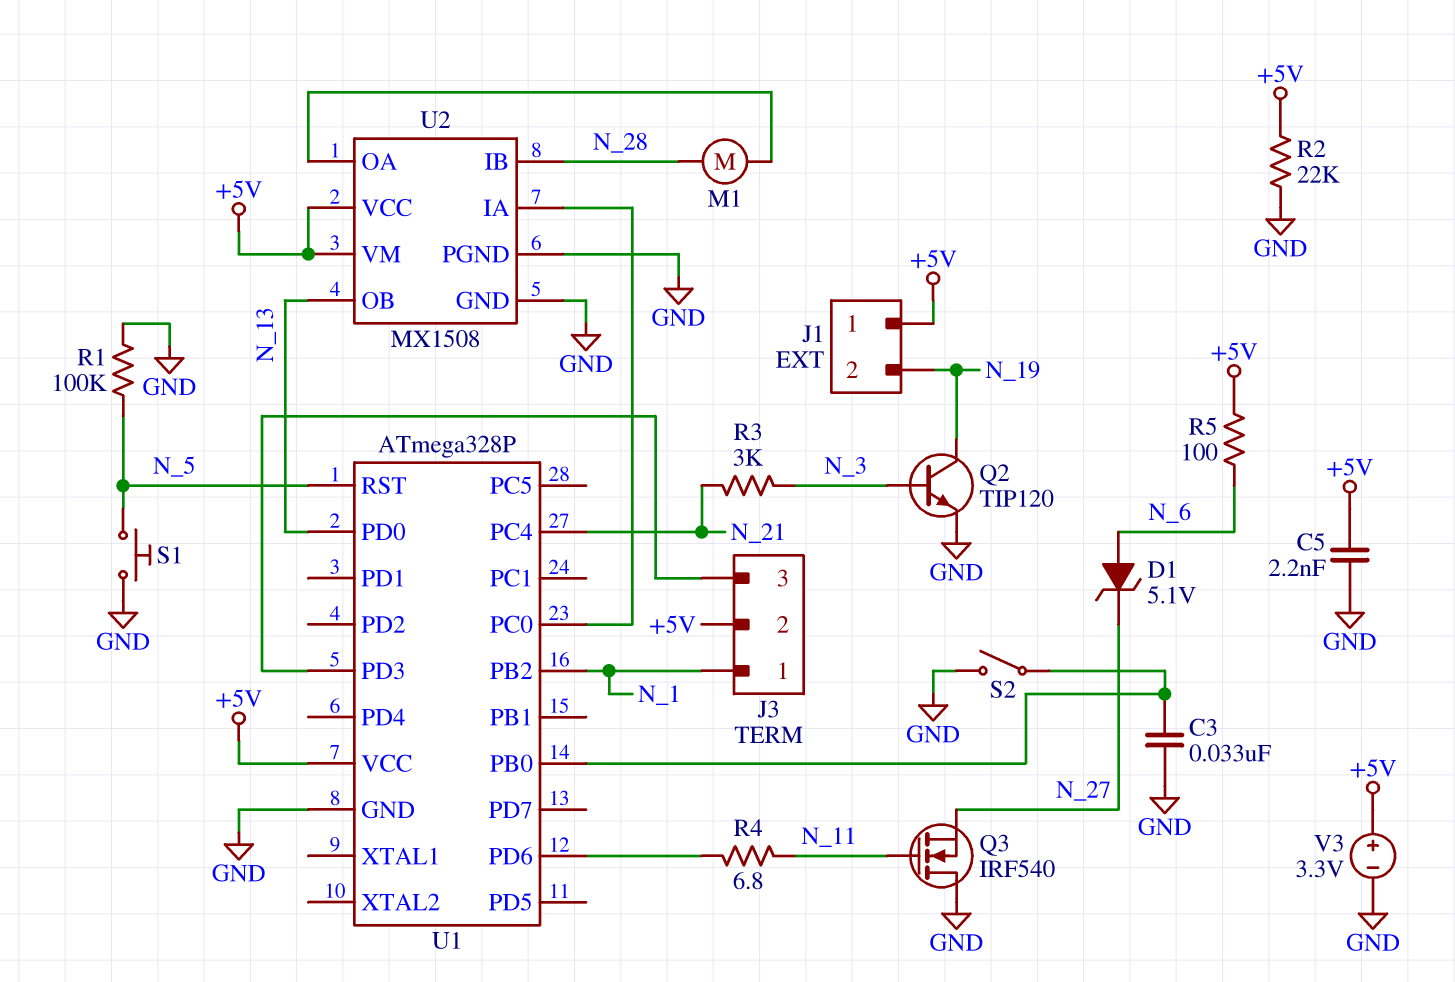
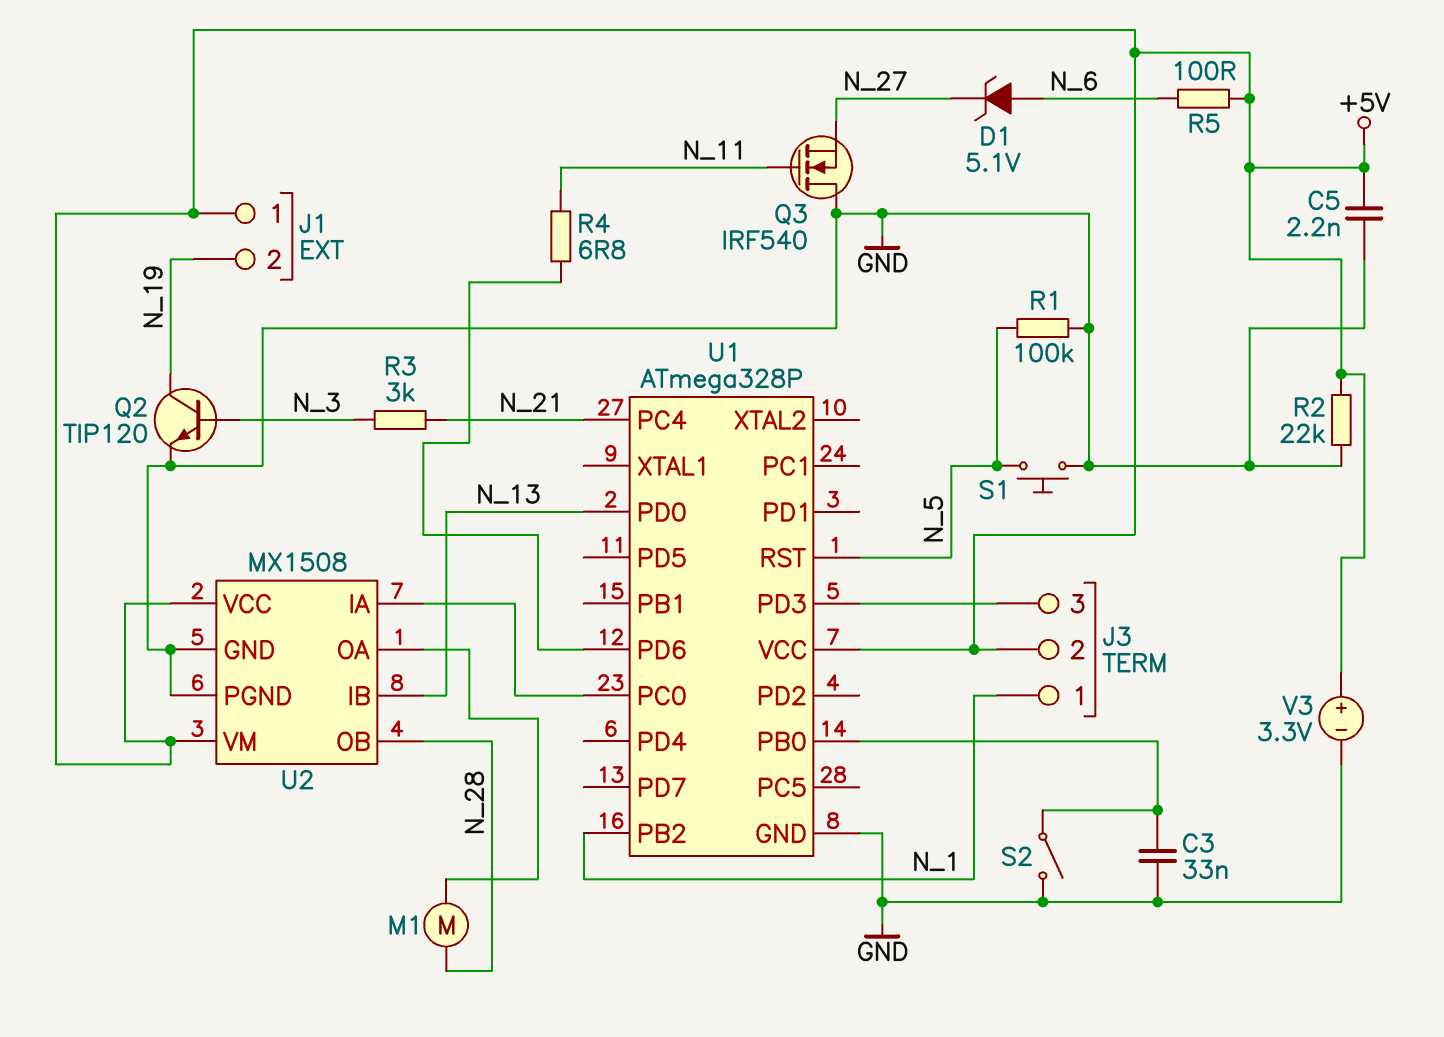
U2 pin IB: N_28 -> N_13
U2 pin OB: N_13 -> N_28

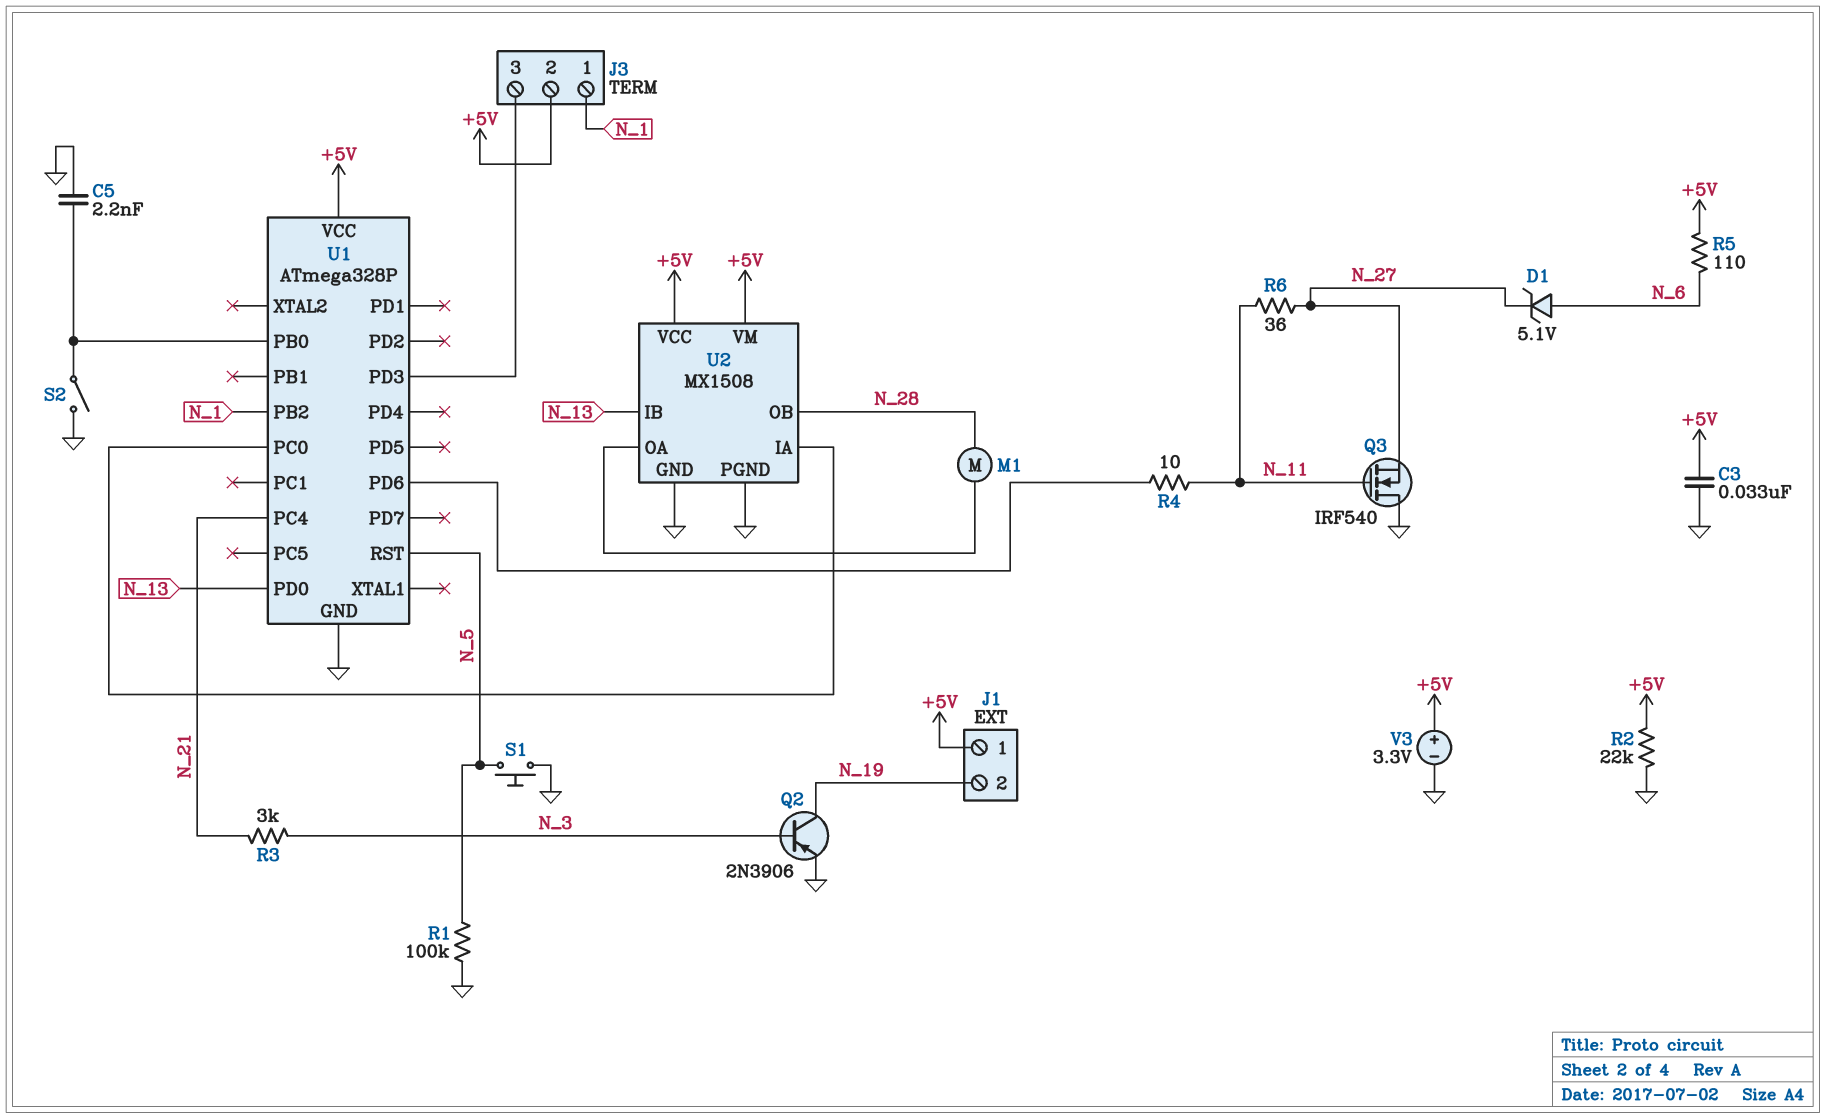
C3: 33nF (GND, U1/PB0) -> 33nF (+5V, GND)
C5: 2.2nF (+5V, GND) -> 2.2nF (GND, U1/PB0)
Q2: NPN TIP120 (B N_3, C N_19, E GND) -> PNP 2N3906 (B N_3, C N_19, E GND)
R4: 6.8 (N_11, U1/PD6) -> 10 (N_11, U1/PD6)
R5: 100 (+5V, N_6) -> 110 (+5V, N_6)
R6: none -> 36 (N_11, N_27)

